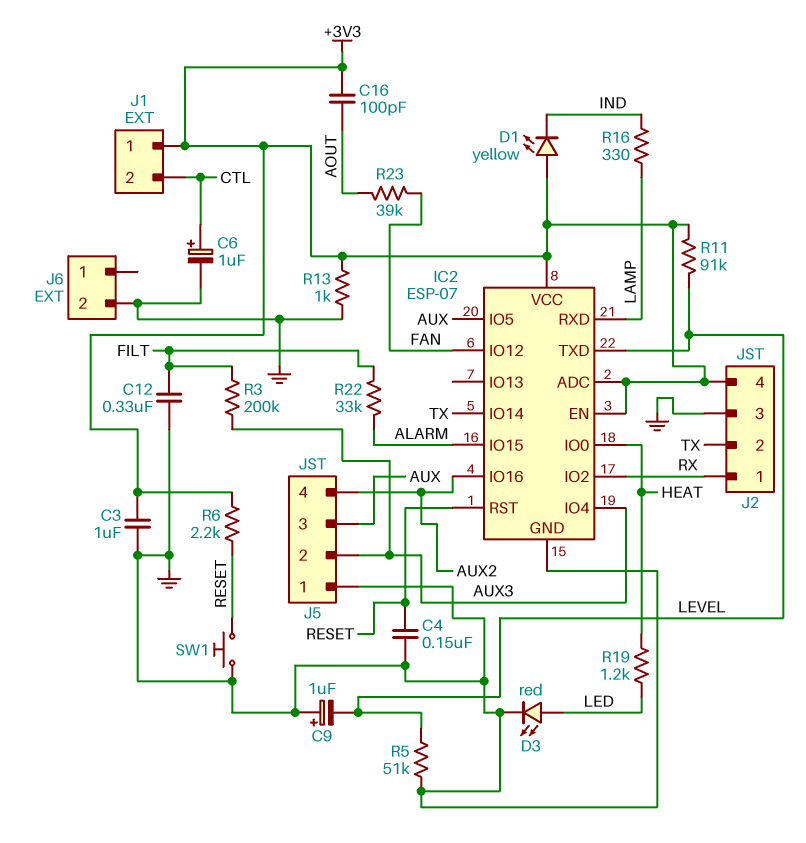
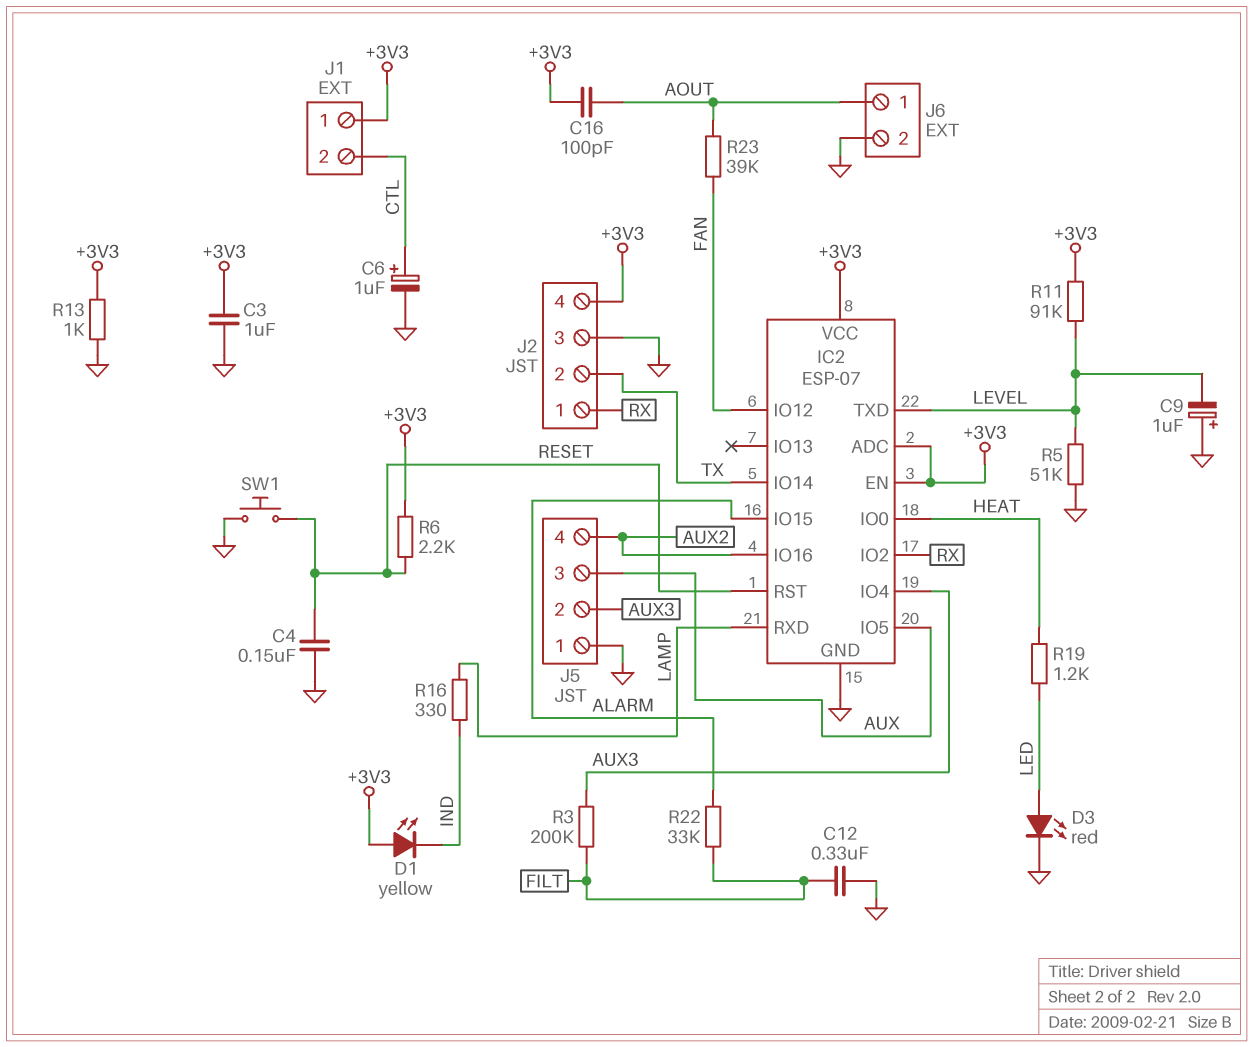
J6 pin 1: none -> AOUT

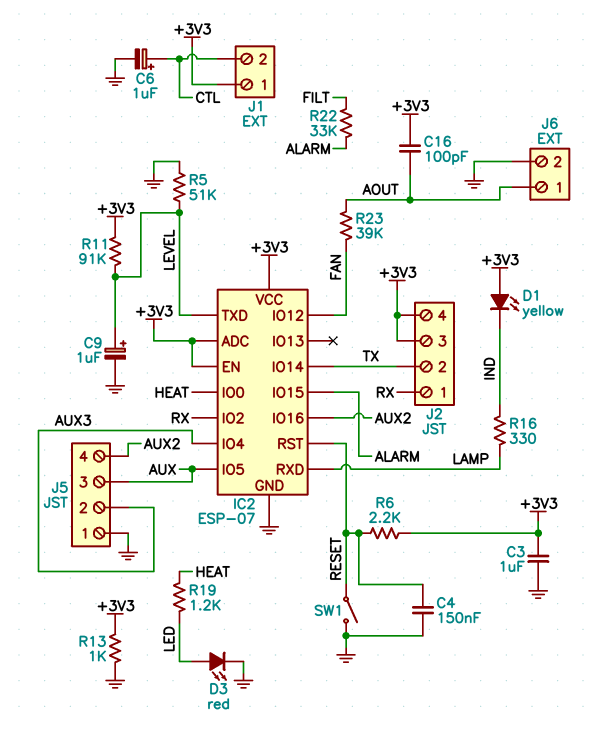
C9: 1uF (plus GND, minus LEVEL) -> 1uF (plus LEVEL, minus GND)
C12: 330nF (FILT, GND) -> none
J2 pin 3: GND -> +3V3
R3: 200k (AUX3, FILT) -> none
SW1: button (GND, RESET) -> switch (GND, RESET)

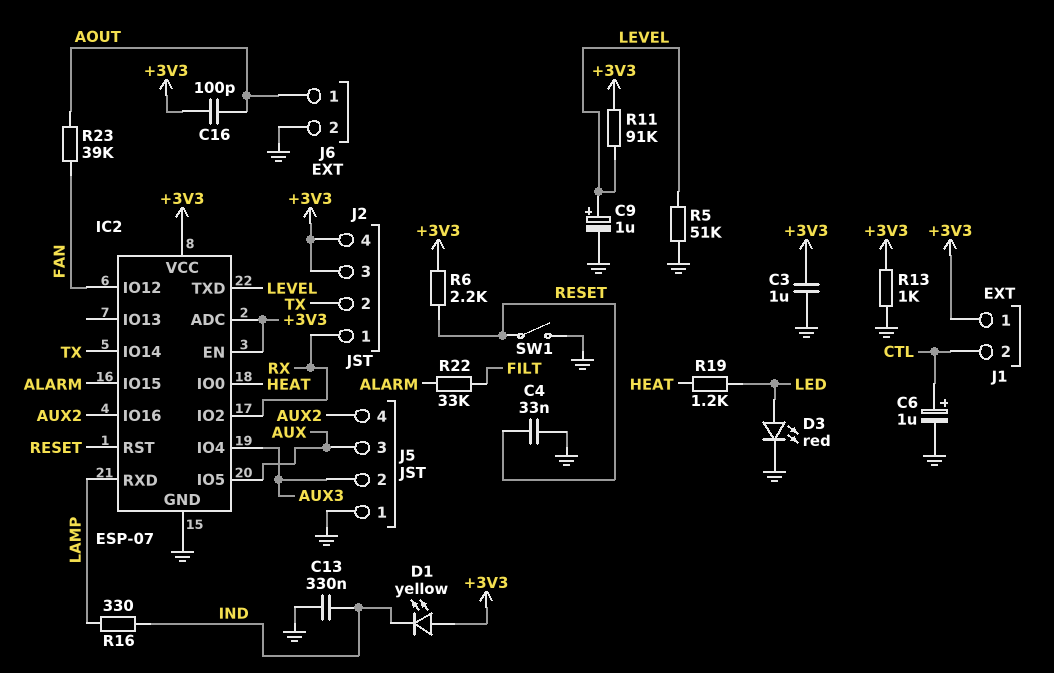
C4: 150nF (GND, RESET) -> 33nF (GND, RESET)
C13: none -> 330nF (GND, IND)

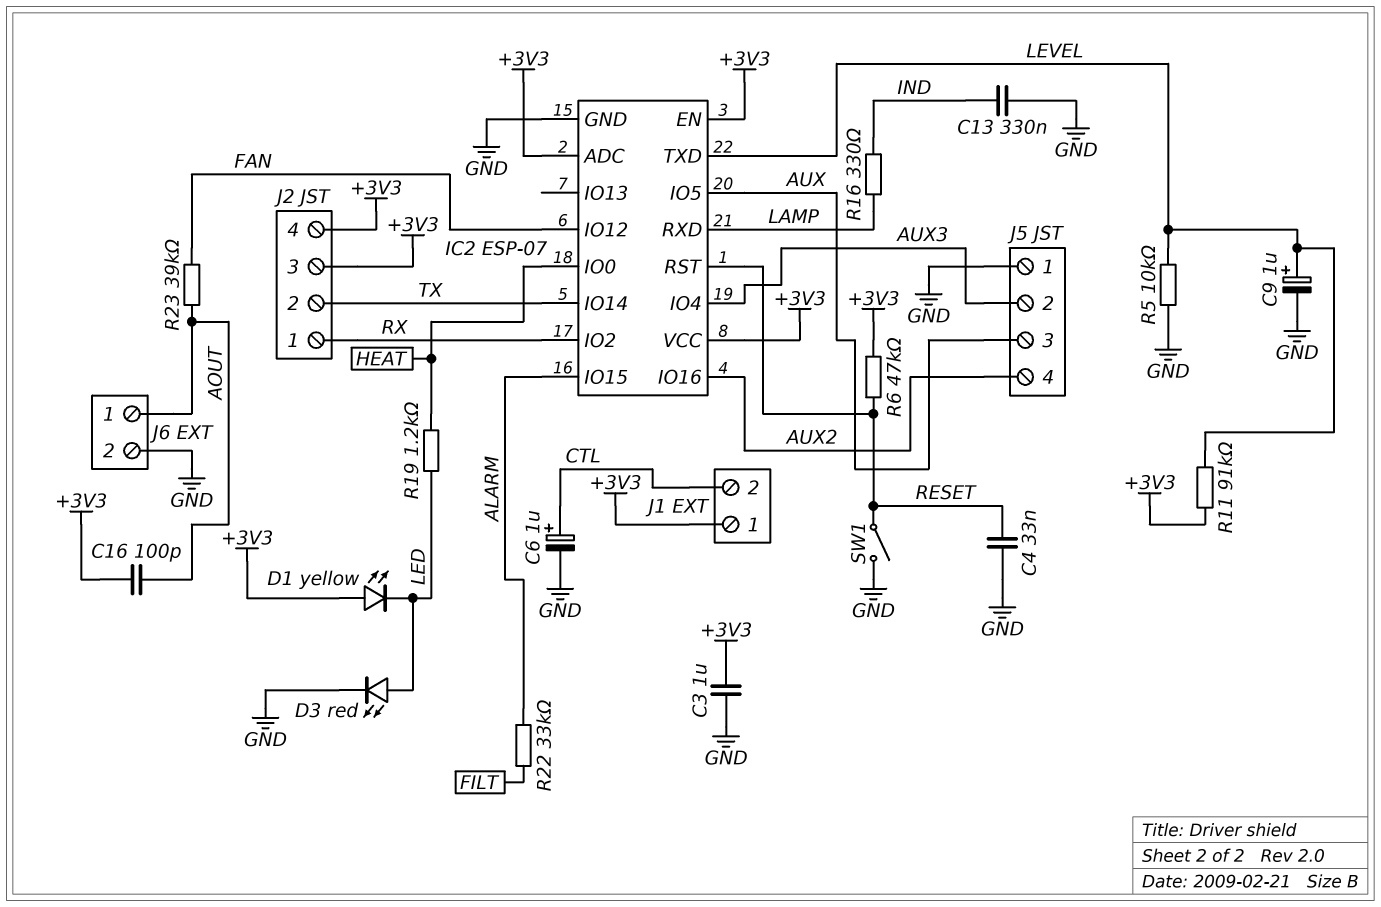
D1: LED yellow (A +3V3, K IND) -> LED yellow (A +3V3, K LED)
R5: 51k (GND, LEVEL) -> 10k (GND, LEVEL)
R6: 2.2k (+3V3, RESET) -> 47k (+3V3, RESET)
R13: 1k (+3V3, GND) -> none

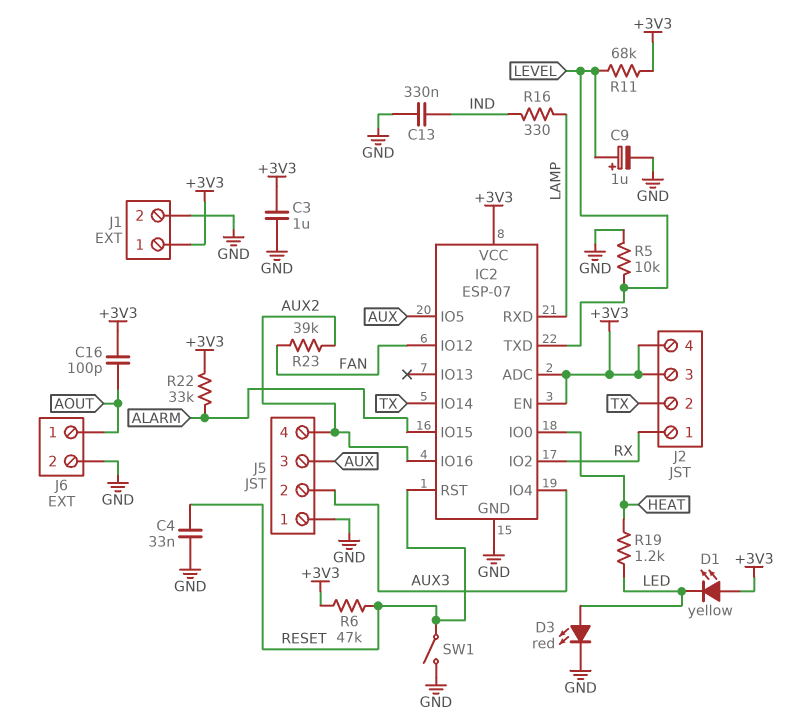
C6: 1uF (plus CTL, minus GND) -> none
J1 pin 2: CTL -> GND
R11: 91k (+3V3, LEVEL) -> 68k (+3V3, LEVEL)
R22: 33k (ALARM, FILT) -> 33k (+3V3, ALARM)
R23: 39k (AOUT, FAN) -> 39k (AUX2, FAN)

